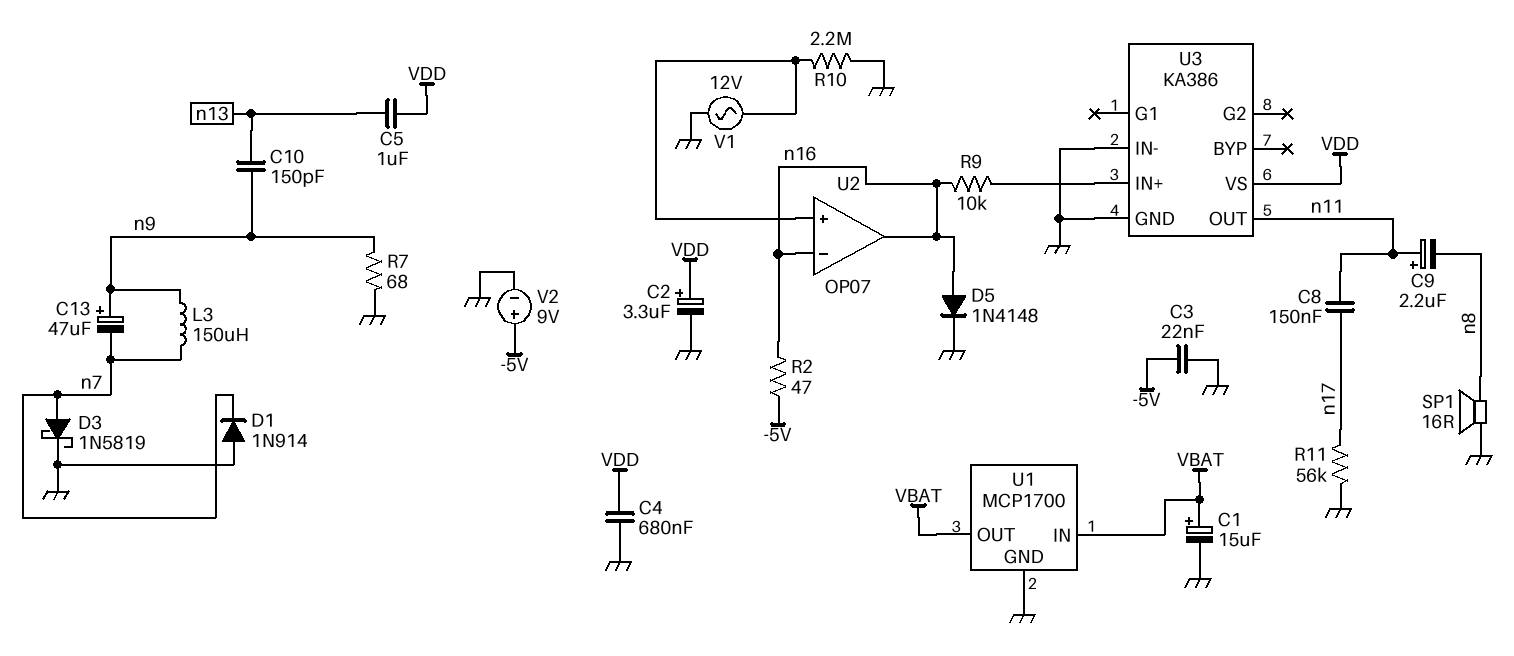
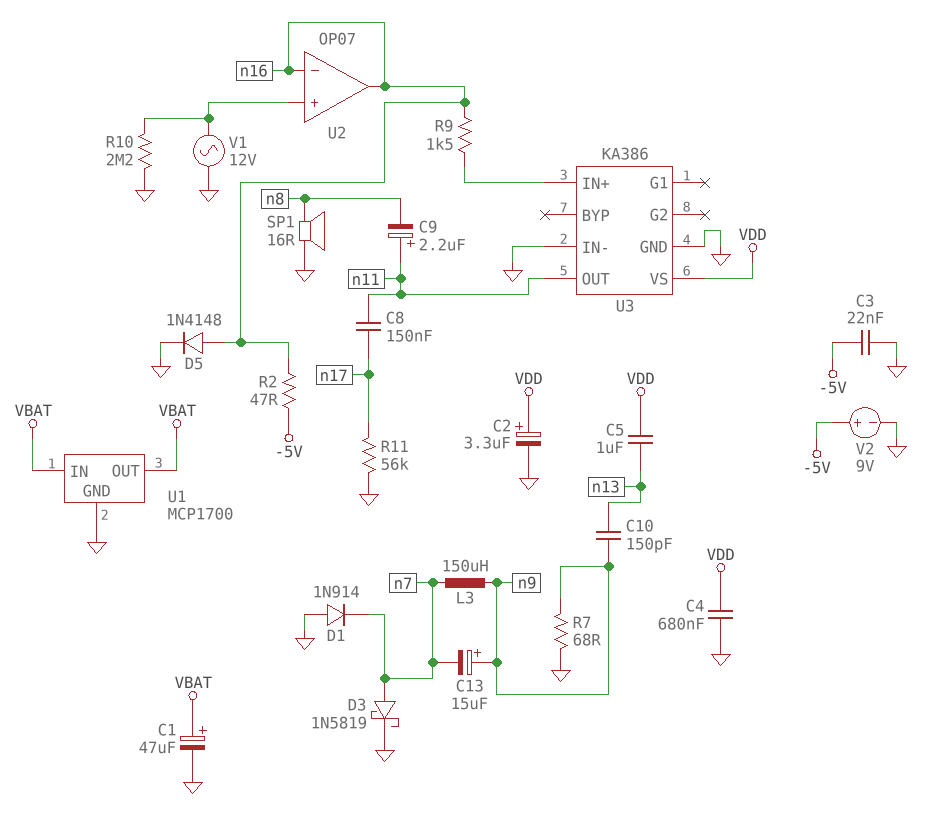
C1: 15uF (plus VBAT, minus GND) -> 47uF (plus VBAT, minus GND)
C13: 47uF (plus n9, minus n7) -> 15uF (plus n9, minus n7)
R9: 10k (U3/IN+, n16) -> 1.5k (U3/IN+, n16)

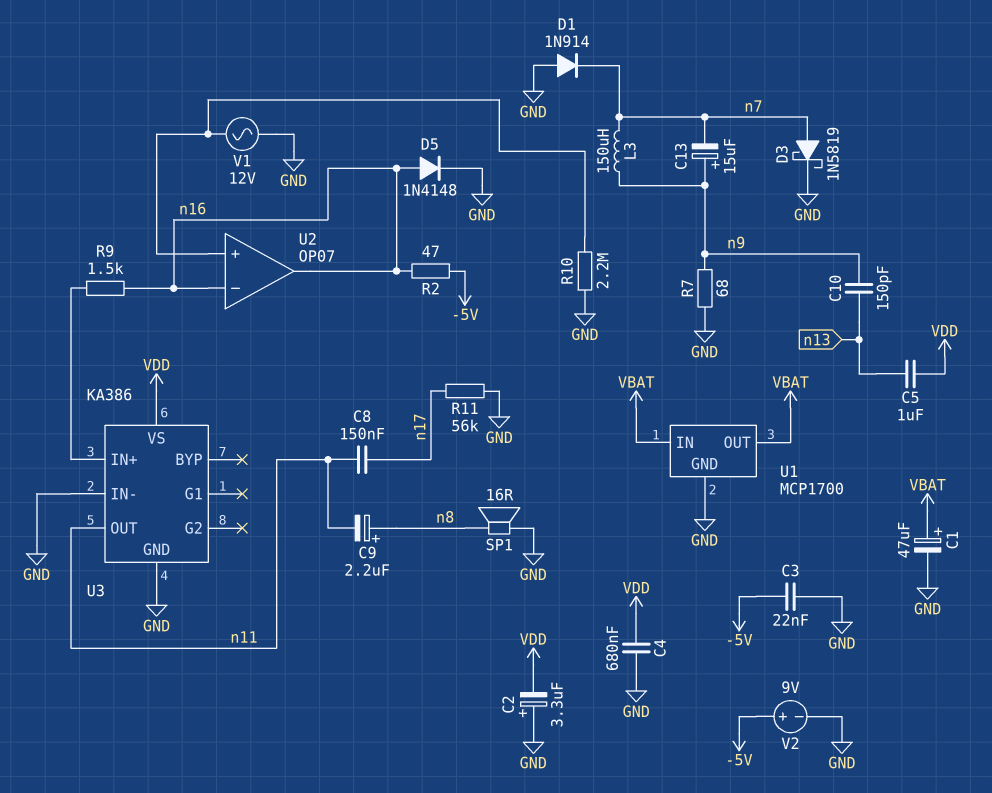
C2: 3.3uF (plus VDD, minus GND) -> 3.3uF (plus GND, minus VDD)
C9: 2.2uF (plus n11, minus n8) -> 2.2uF (plus n8, minus n11)

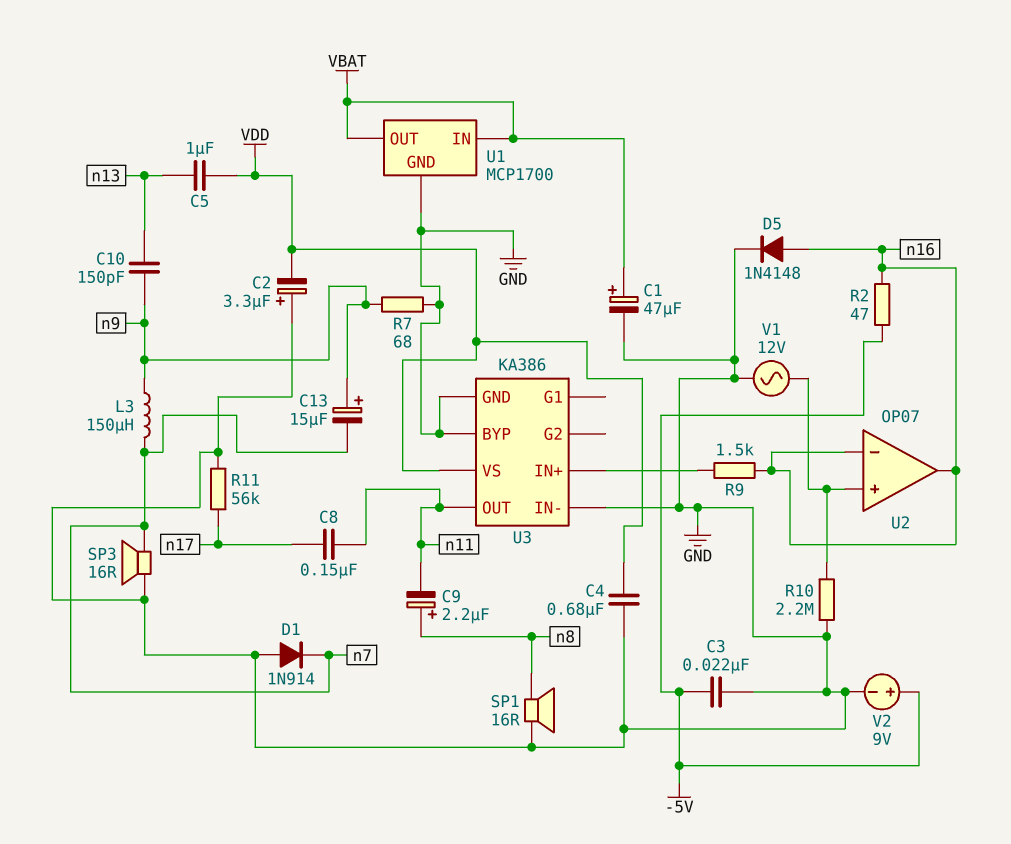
D3: schottky 1N5819 (A n7, K GND) -> none
SP3: none -> speaker 16R (GND, n7)
U3 pin BYP: none -> GND

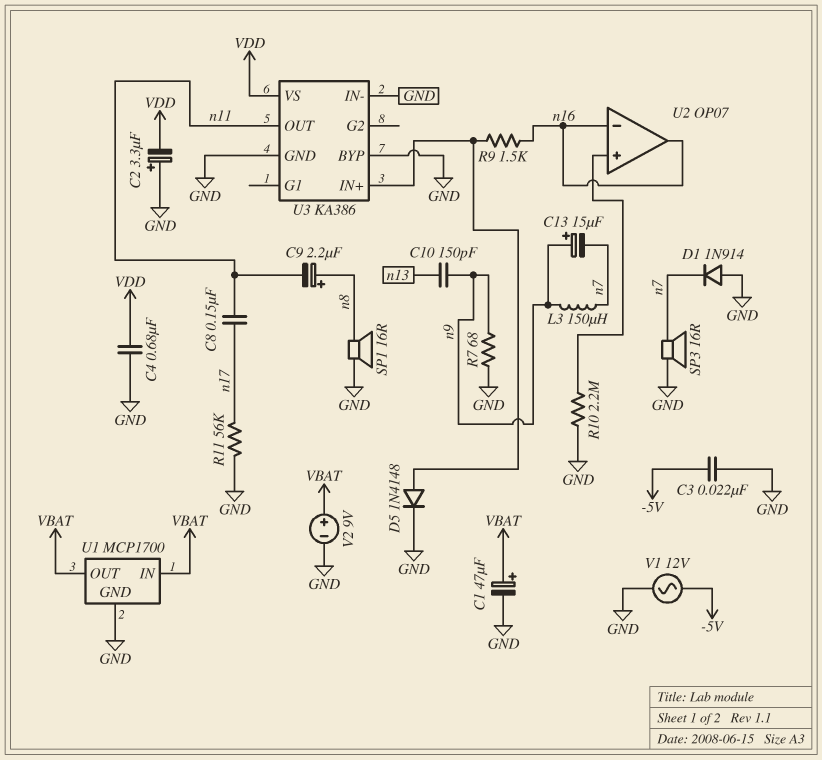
C5: 1uF (VDD, n13) -> none
D5: diode 1N4148 (A n16, K GND) -> diode 1N4148 (A U3/IN+, K GND)
R2: 47 (-5V, n16) -> none
V1: AC 12V (GND, U2/in+) -> AC 12V (-5V, GND)
V2: 9V (plus -5V, minus GND) -> 9V (plus VBAT, minus GND)

